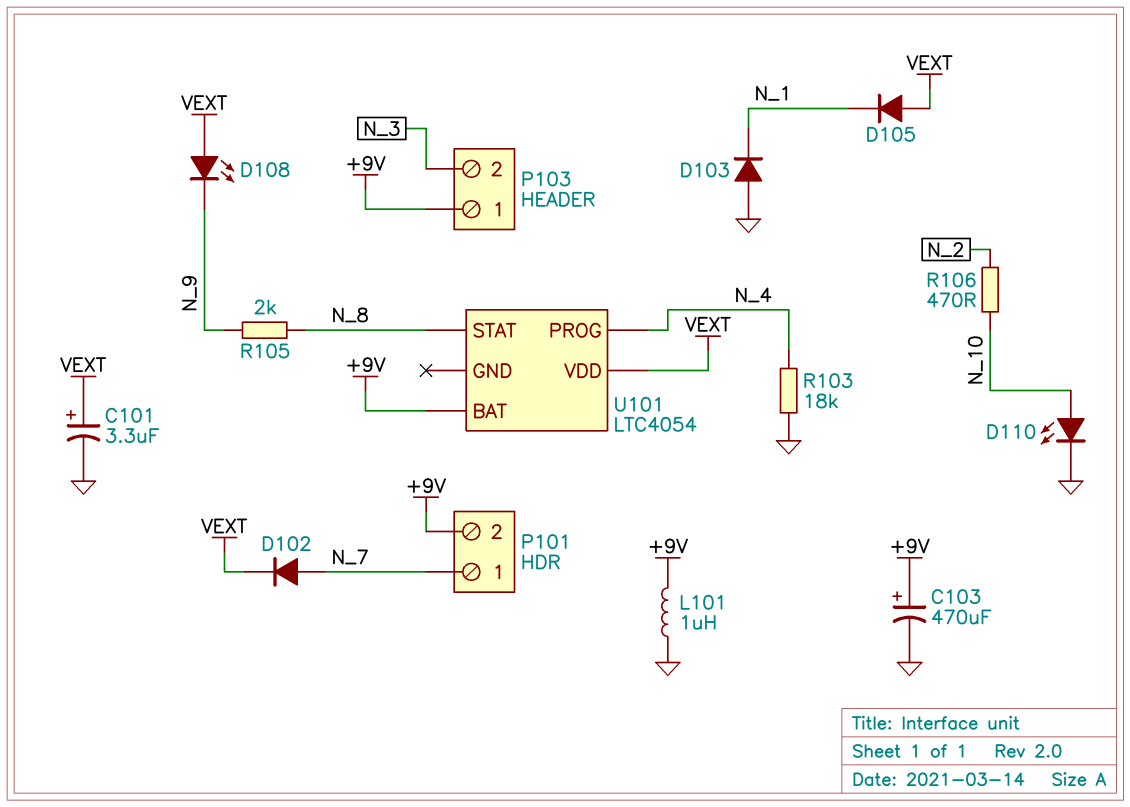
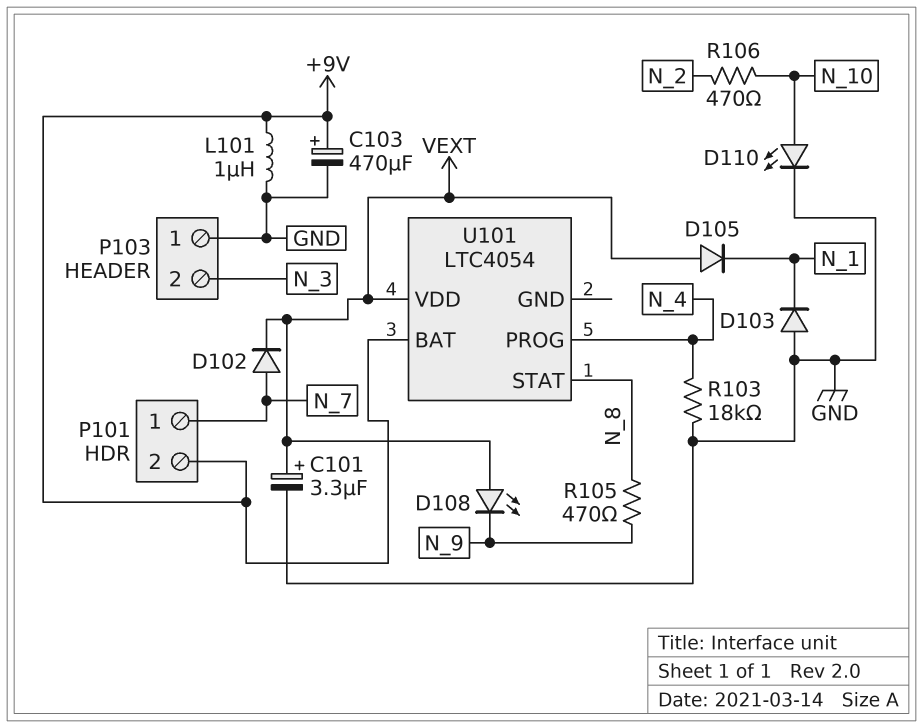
P103 pin 1: +9V -> GND
R105: 2k (N_8, N_9) -> 470 (N_8, N_9)

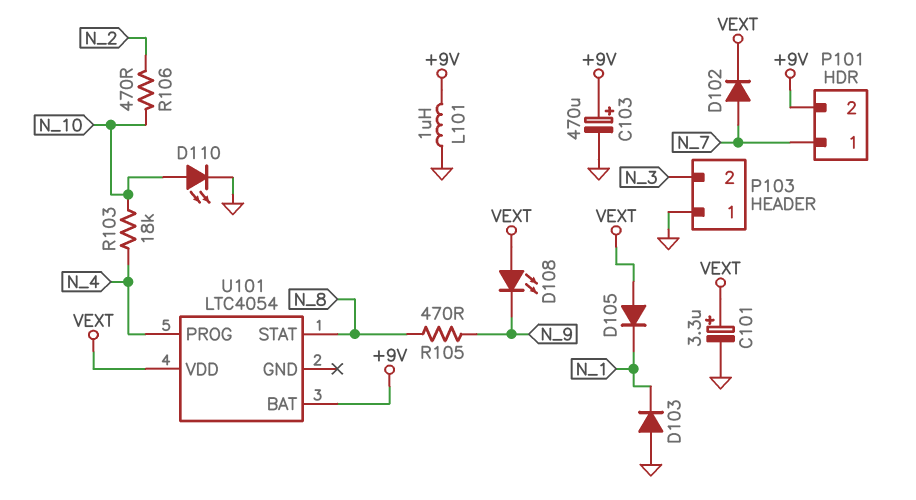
R103: 18k (GND, N_4) -> 18k (N_4, N_10)

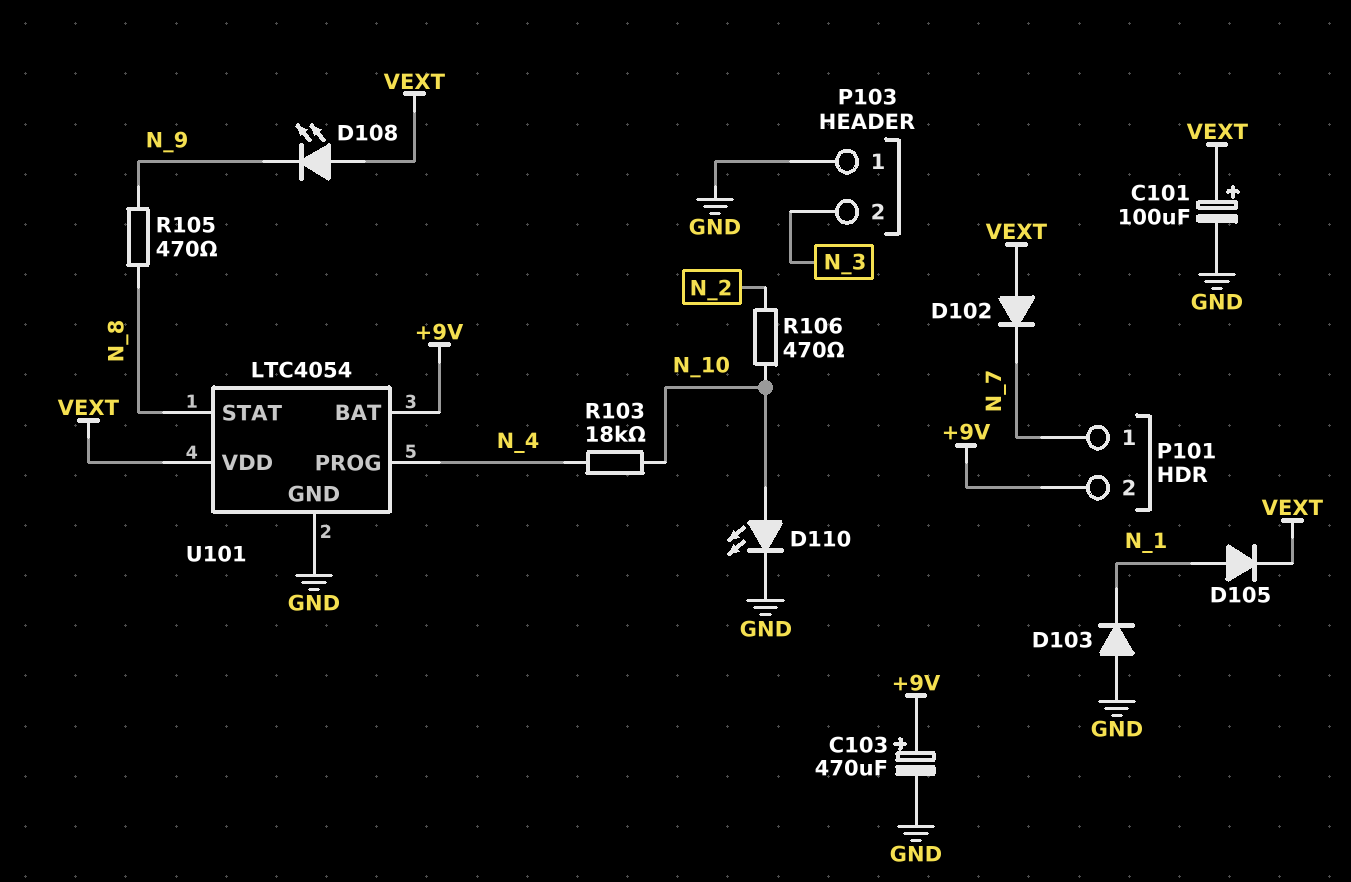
C101: 3.3uF (plus VEXT, minus GND) -> 100uF (plus VEXT, minus GND)
D102: diode (A N_7, K VEXT) -> diode (A VEXT, K N_7)
D105: diode (A VEXT, K N_1) -> diode (A N_1, K VEXT)
L101: 1uH (+9V, GND) -> none
U101 pin GND: none -> GND

